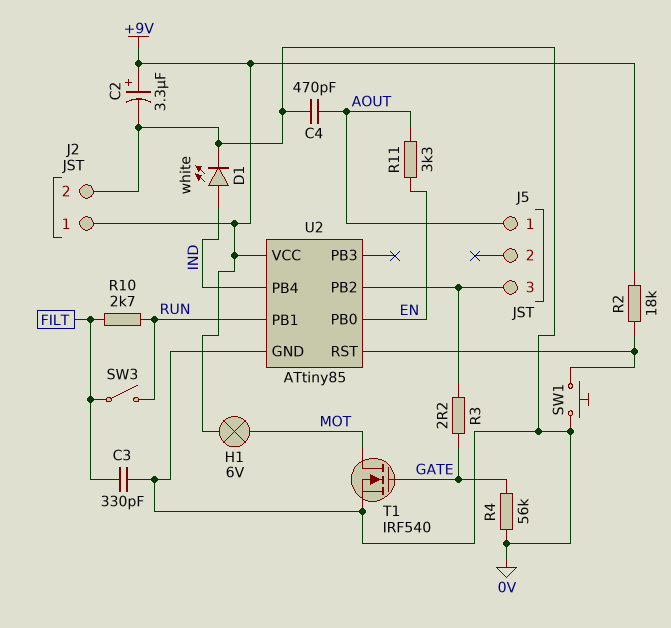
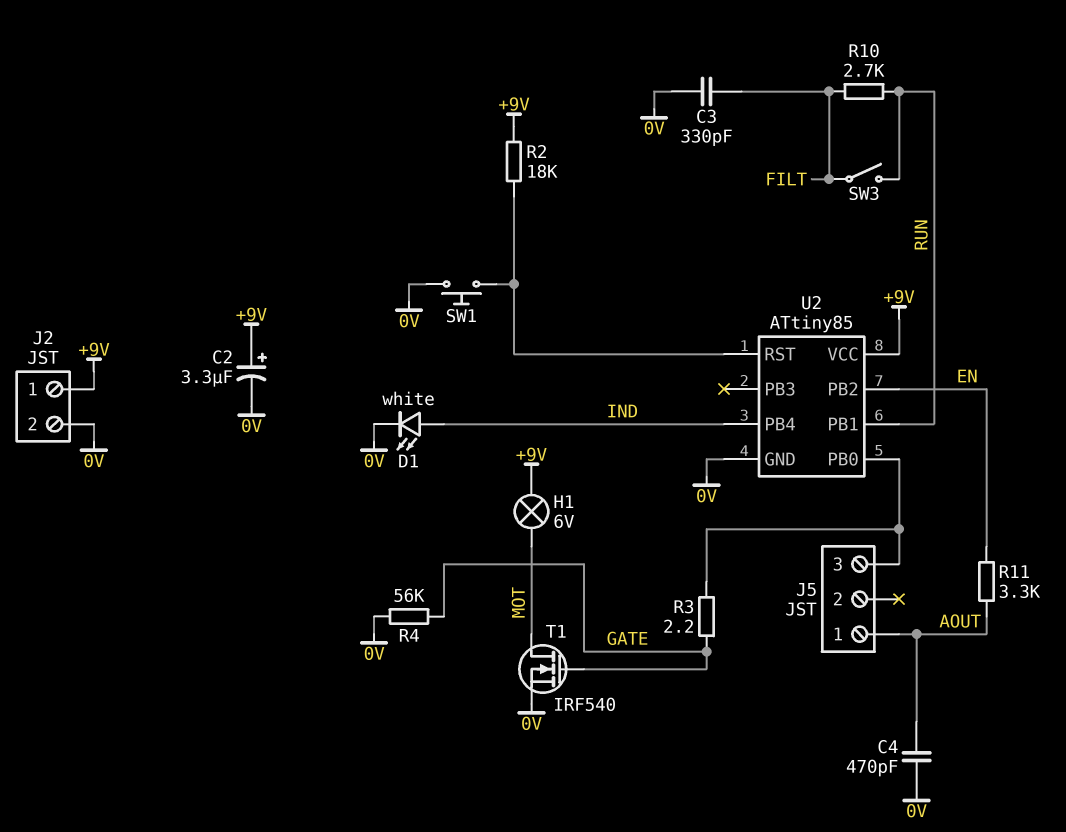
U2 pin PB0: EN -> J5/3
U2 pin PB2: J5/3 -> EN

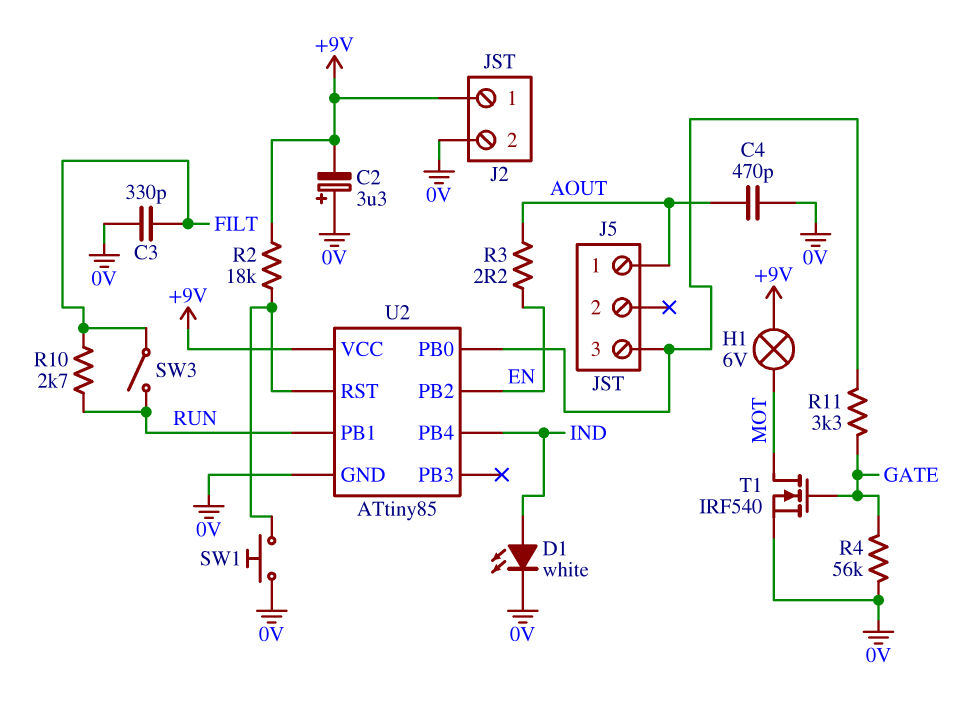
C2: 3.3uF (plus +9V, minus 0V) -> 3.3uF (plus 0V, minus +9V)
R3: 2.2 (GATE, J5/3) -> 2.2 (AOUT, EN)
R11: 3.3k (AOUT, EN) -> 3.3k (GATE, J5/3)

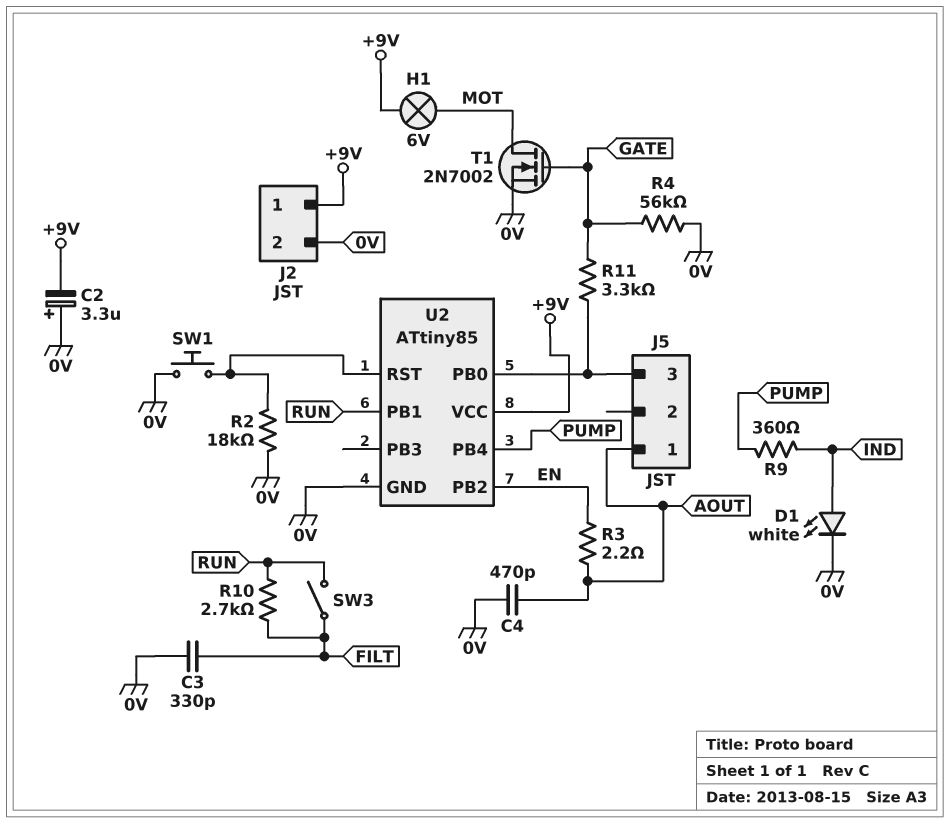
R2: 18k (+9V, U2/RST) -> 18k (0V, U2/RST)
R9: none -> 360 (IND, PUMP)
T1: NMOS IRF540 (G GATE, D MOT, S 0V) -> NMOS 2N7002 (G GATE, D MOT, S 0V)
U2 pin PB4: IND -> PUMP

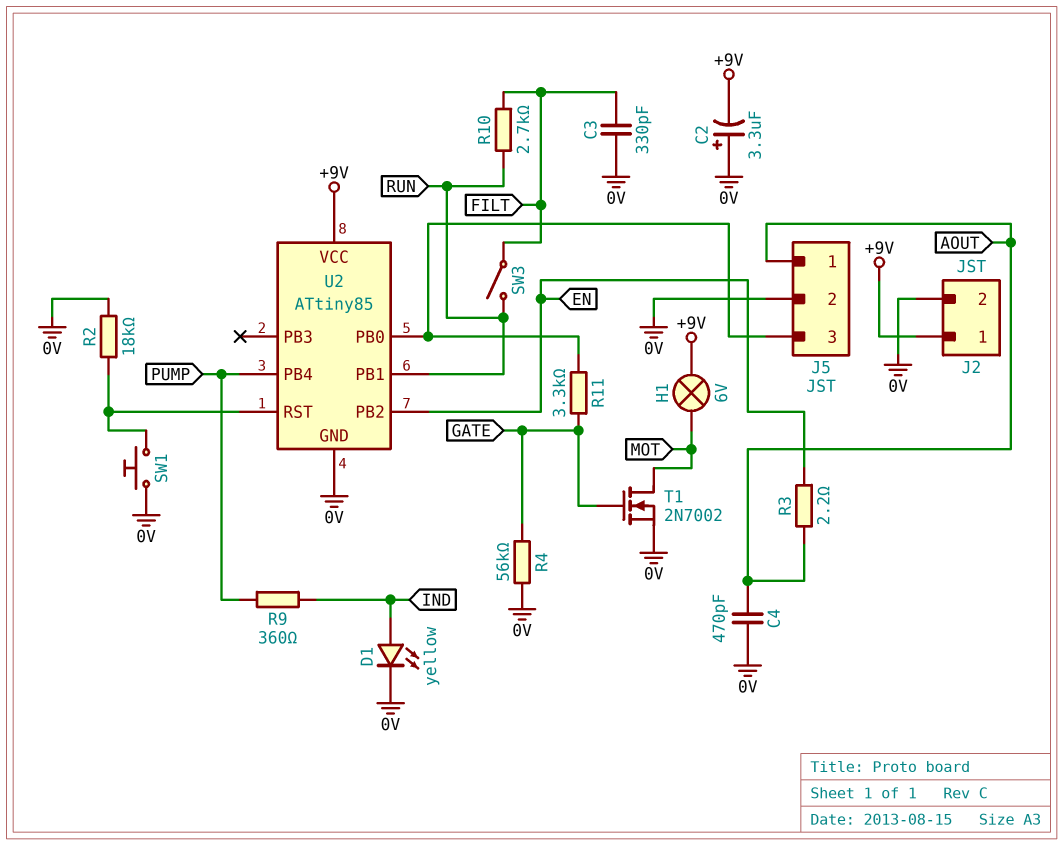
D1: LED white (A IND, K 0V) -> LED yellow (A IND, K 0V)
J5 pin 2: none -> 0V

